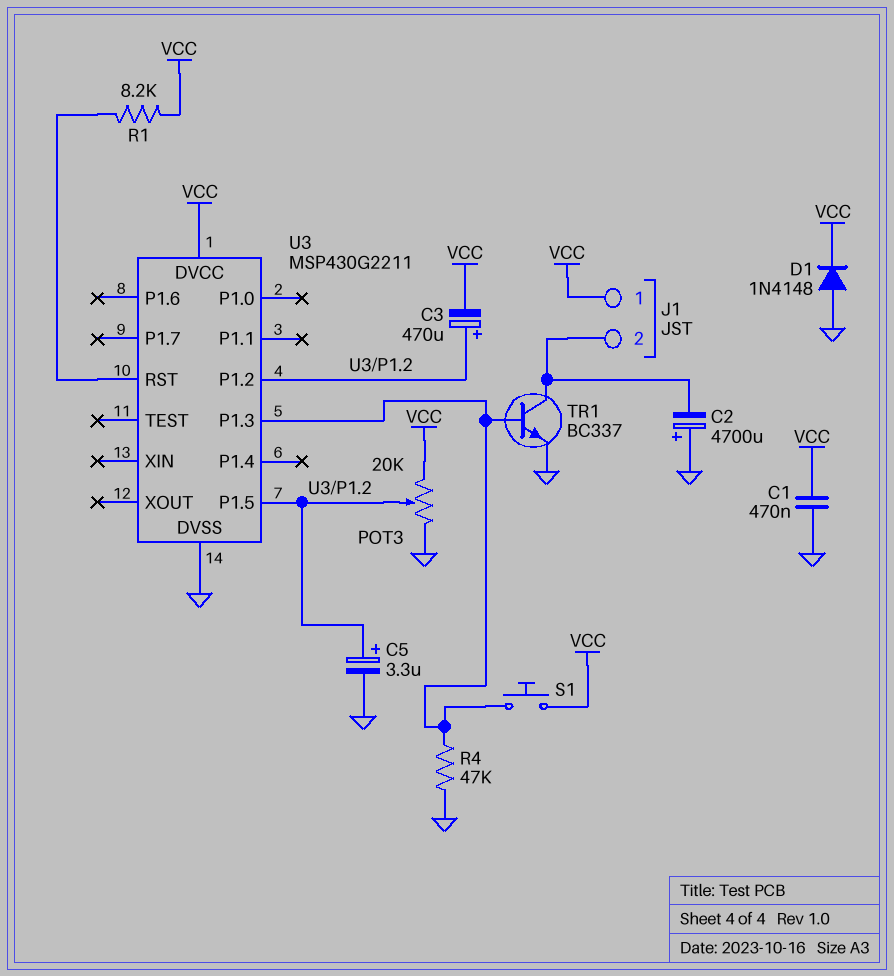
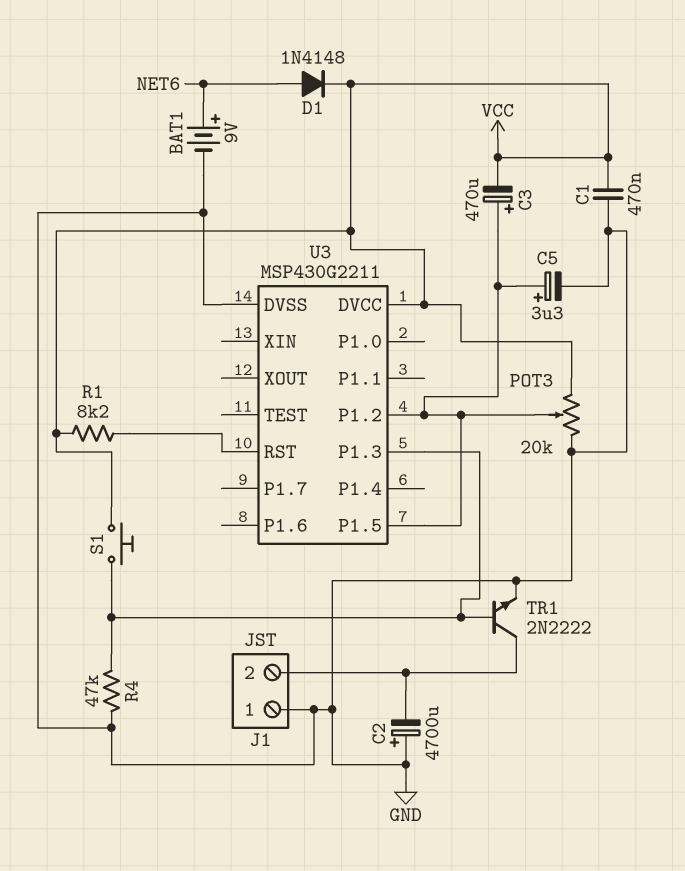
BAT1: none -> 9V (plus NET6, minus GND)
D1: diode 1N4148 (A GND, K VCC) -> diode 1N4148 (A NET6, K VCC)
J1 pin 1: VCC -> GND
TR1: NPN BC337 (B U3/P1.3, C J1/2, E GND) -> NPN 2N2222 (B U3/P1.3, C J1/2, E GND)

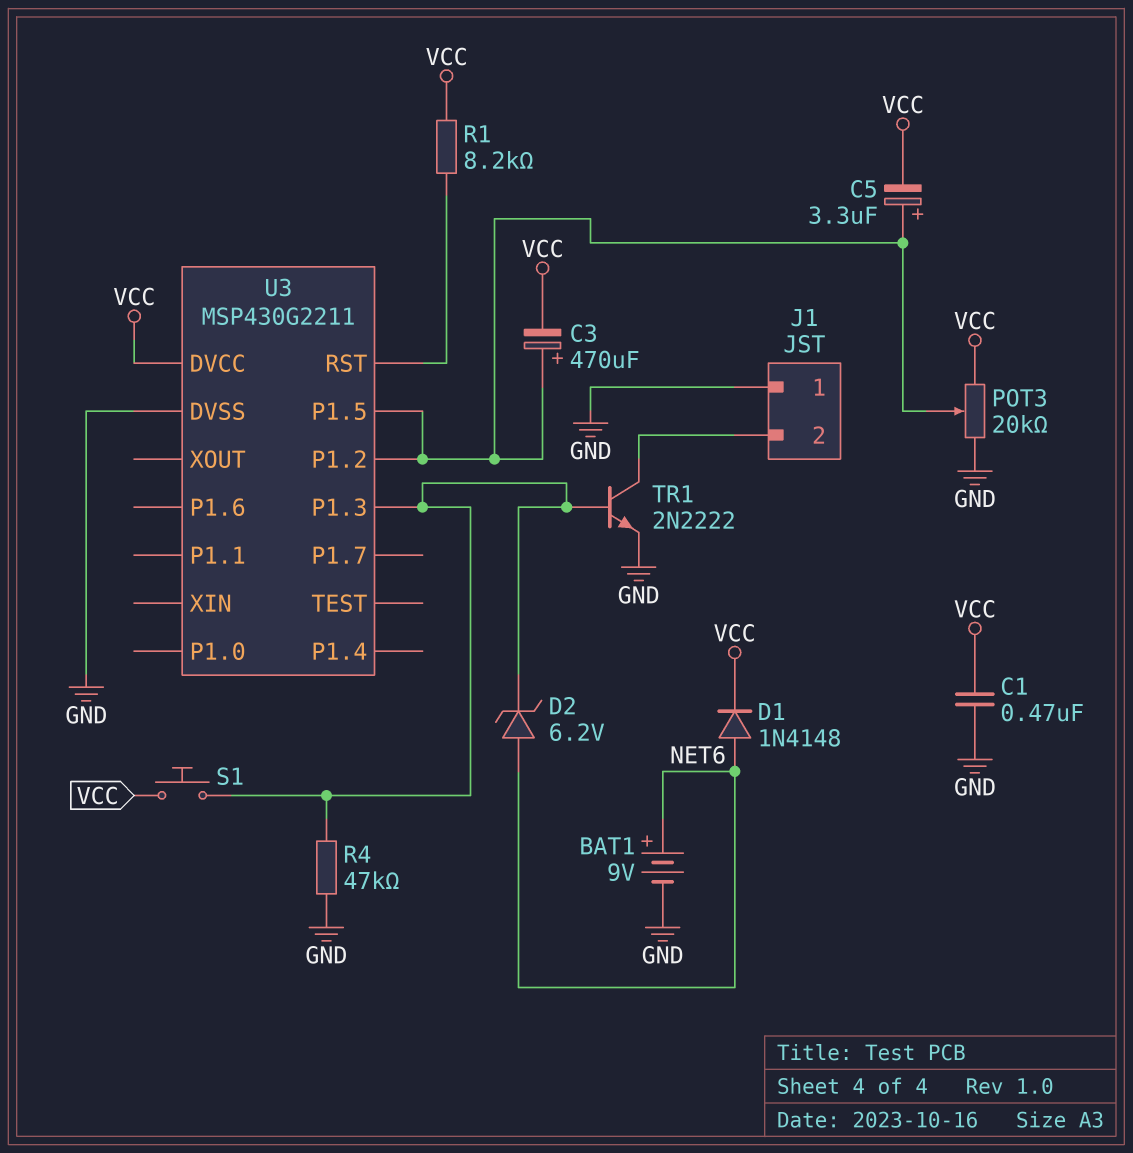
C2: 4700uF (plus GND, minus J1/2) -> none
C5: 3.3uF (plus U3/P1.2, minus GND) -> 3.3uF (plus U3/P1.2, minus VCC)
D2: none -> zener 6.2V (A NET6, K U3/P1.3)

